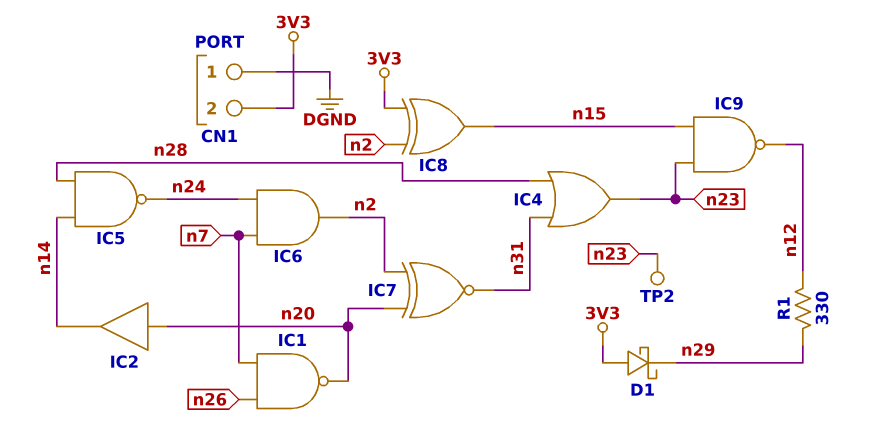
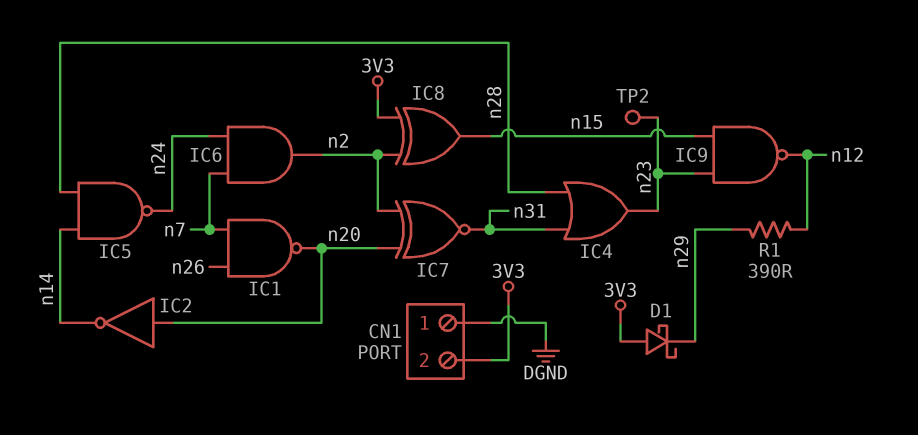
IC2: buffer (in n20, out n14) -> NOT (in n20, out n14)
R1: 330 (n12, n29) -> 390 (n12, n29)

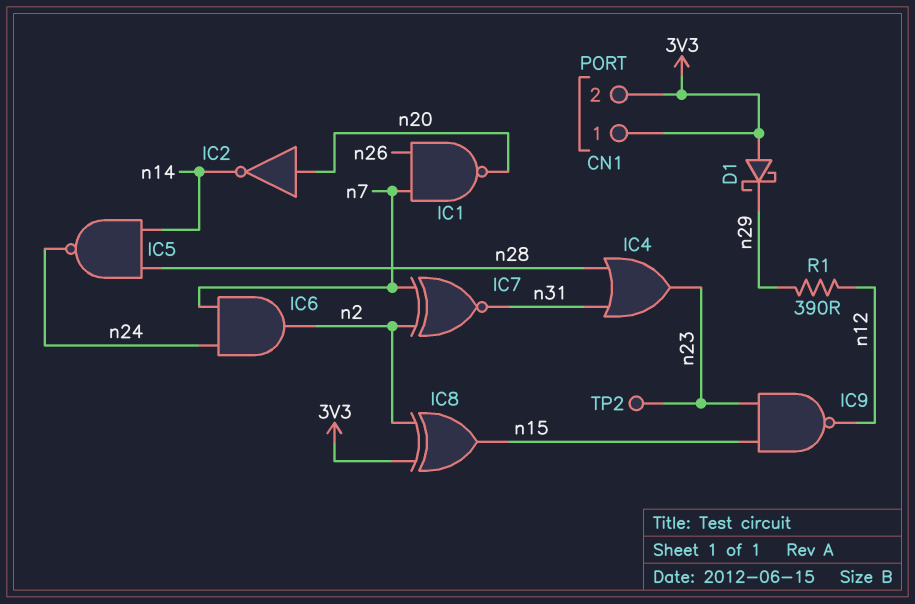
CN1 pin 1: DGND -> 3V3
IC7: XNOR (in n2, in n20, out n31) -> XNOR (in n2, in n7, out n31)

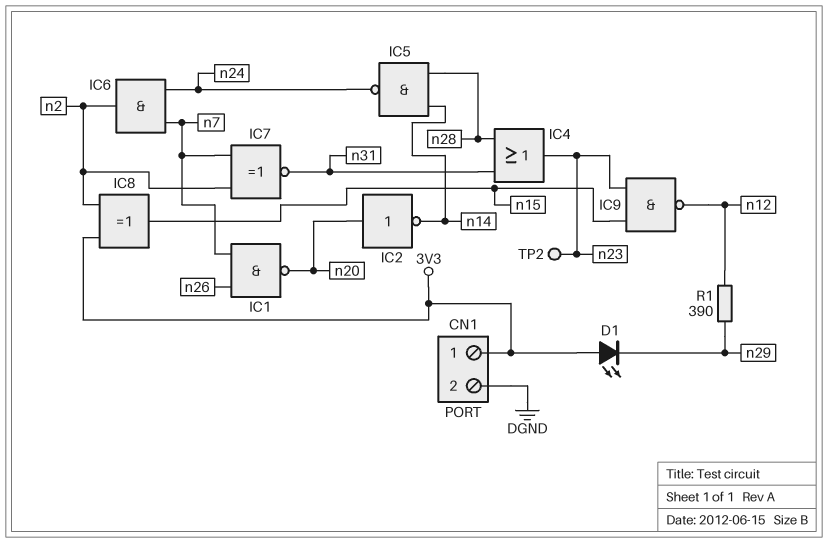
CN1 pin 2: 3V3 -> DGND
D1: schottky (A 3V3, K n29) -> LED (A 3V3, K n29)

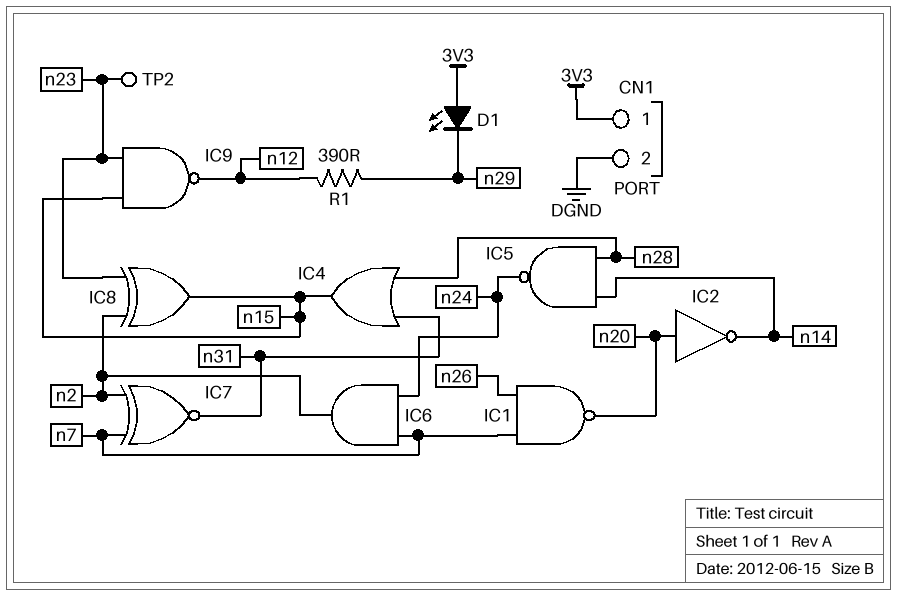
IC4: OR (in n28, in n31, out n23) -> OR (in n28, in n31, out n15)
IC8: XOR (in 3V3, in n2, out n15) -> XOR (in n2, in n23, out n15)

